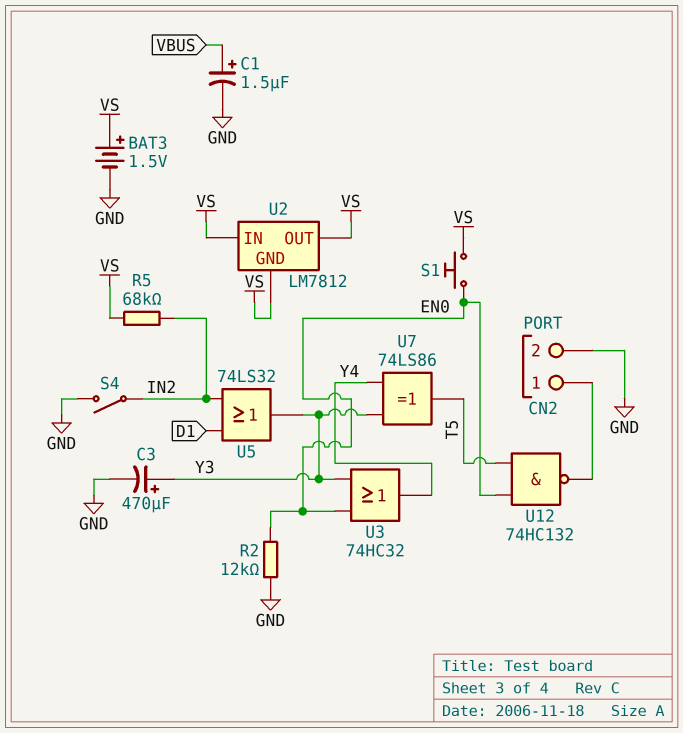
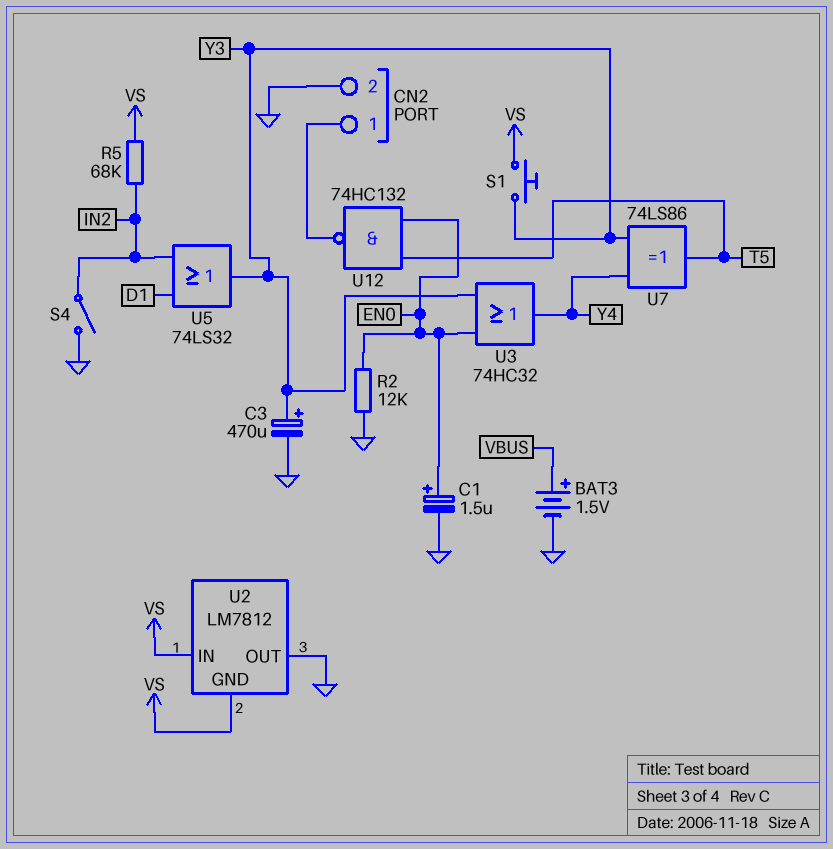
BAT3: 1.5V (plus VS, minus GND) -> 1.5V (plus VBUS, minus GND)
C1: 1.5uF (plus VBUS, minus GND) -> 1.5uF (plus EN0, minus GND)
S1: button (EN0, VS) -> button (VS, Y3)
U2 pin OUT: VS -> GND

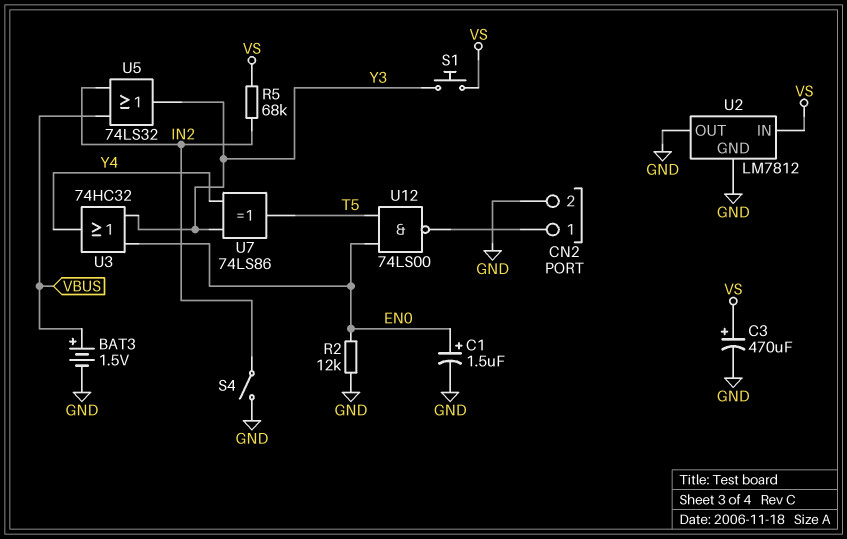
C3: 470uF (plus Y3, minus GND) -> 470uF (plus VS, minus GND)
U2 pin GND: VS -> GND
U5: OR 74LS32 (in D1, in IN2, out Y3) -> OR 74LS32 (in IN2, in VBUS, out Y3)
U12: NAND 74HC132 (in EN0, in T5, out CN2/1) -> NAND 74LS00 (in EN0, in T5, out CN2/1)

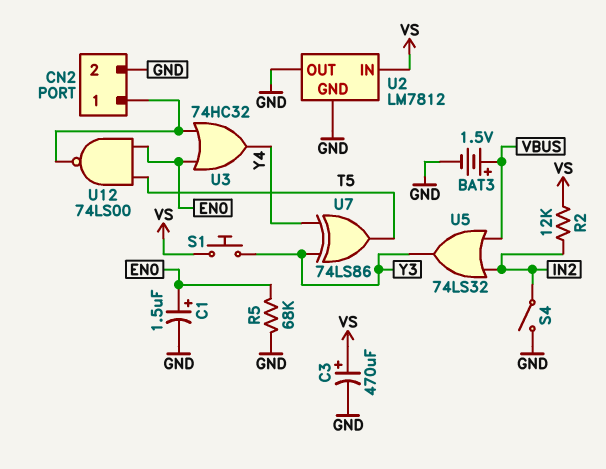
R2: 12k (EN0, GND) -> 12k (IN2, VS)
R5: 68k (IN2, VS) -> 68k (EN0, GND)
U3: OR 74HC32 (in EN0, in Y3, out Y4) -> OR 74HC32 (in CN2/1, in EN0, out Y4)

